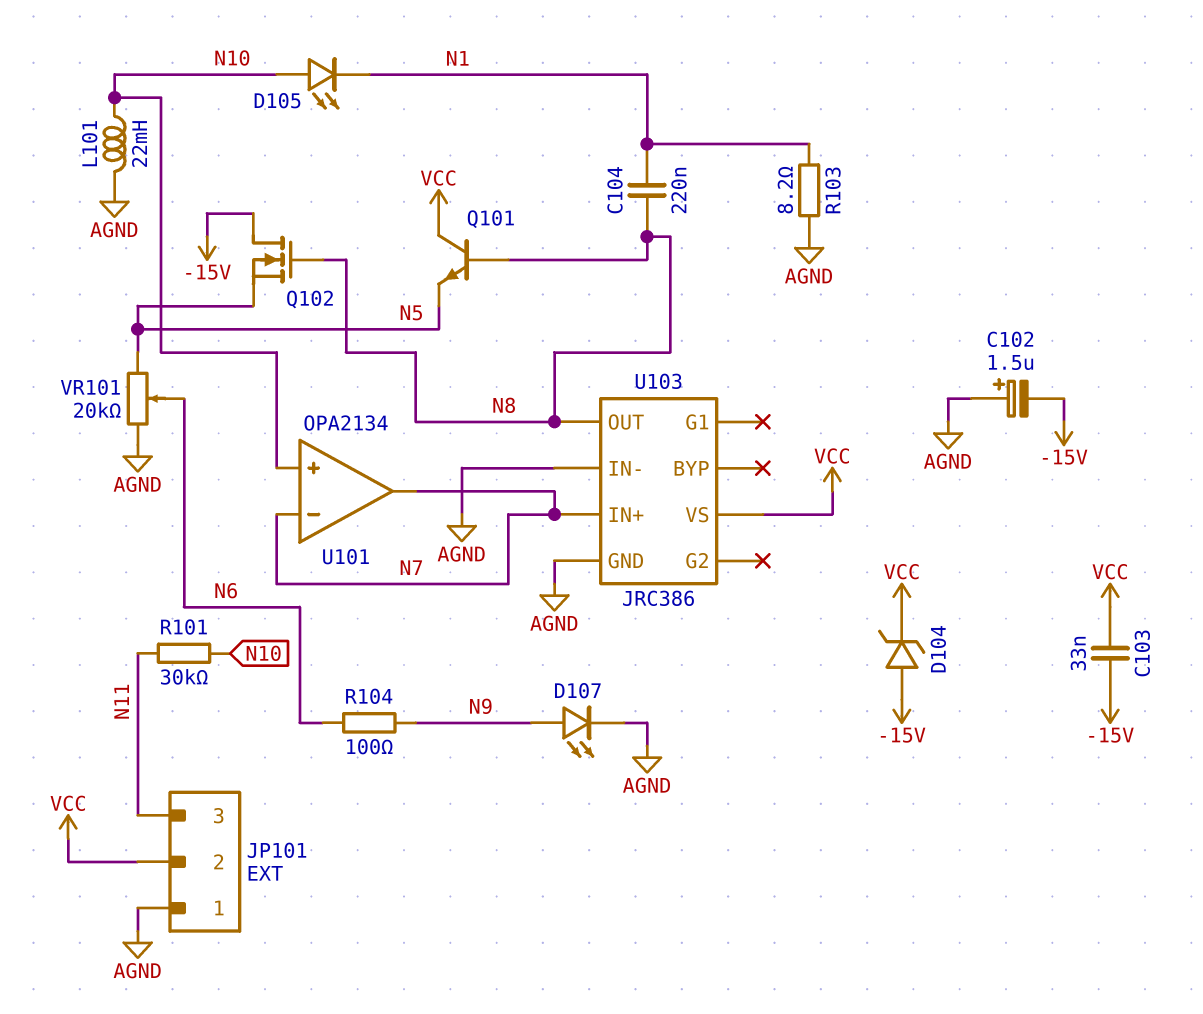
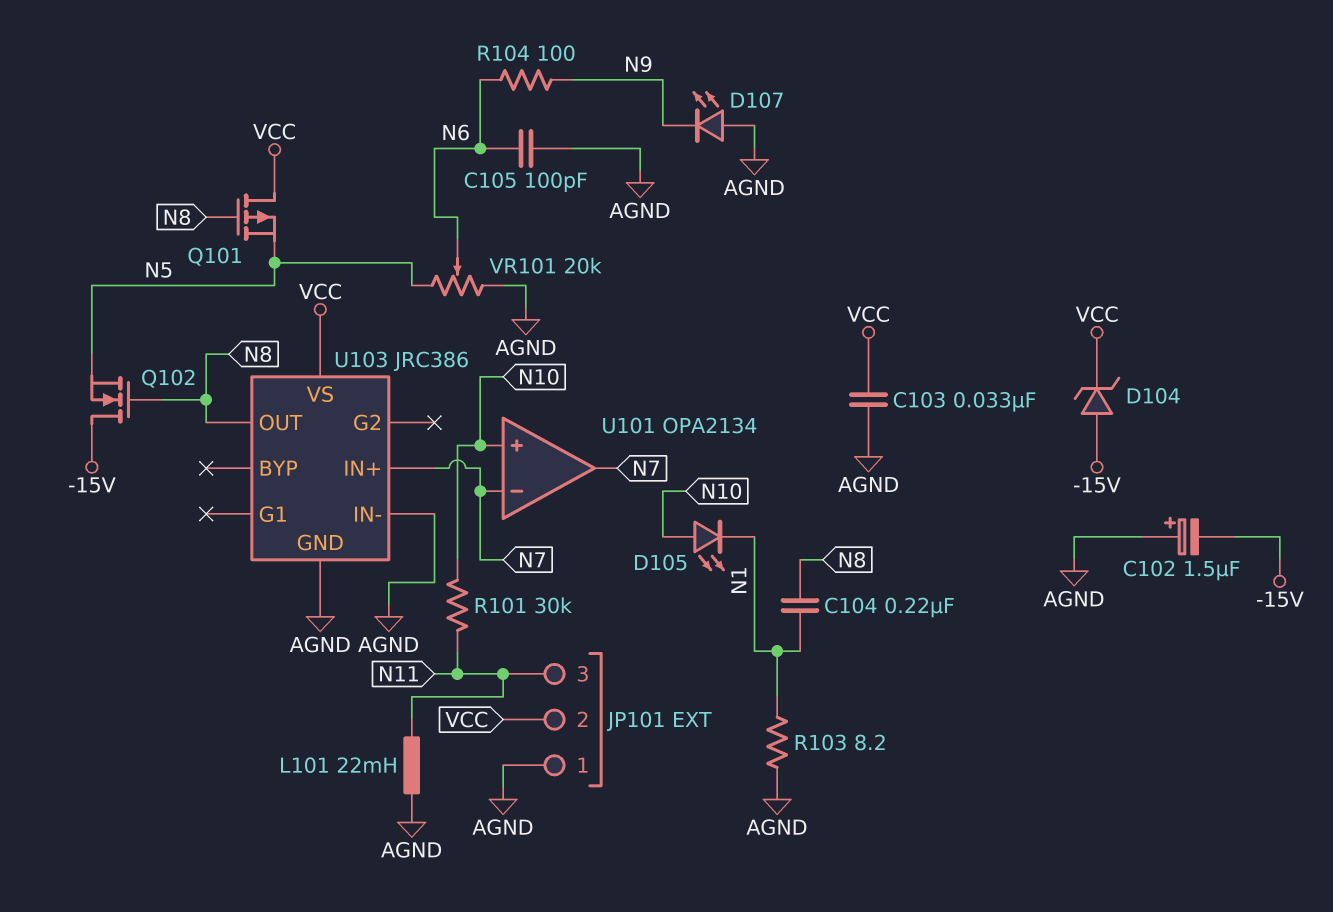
C103: 33nF (-15V, VCC) -> 33nF (AGND, VCC)
C105: none -> 100pF (AGND, N6)
D107: LED (A N9, K AGND) -> LED (A AGND, K N9)
L101: 22mH (AGND, N10) -> 22mH (AGND, N11)
Q101: NPN (B N8, C VCC, E N5) -> PMOS (G N8, D VCC, S N5)

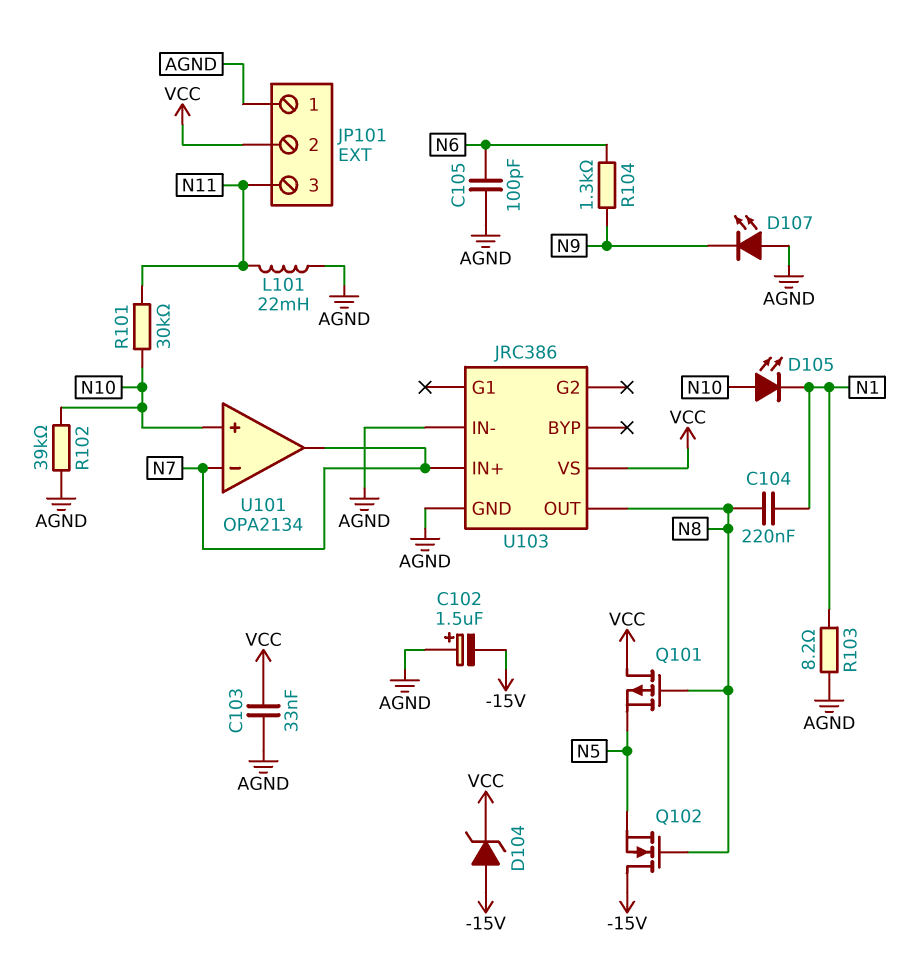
R102: none -> 39k (AGND, N10)
R104: 100 (N6, N9) -> 1.3k (N6, N9)
VR101: 20k (AGND, N5, wiper N6) -> none

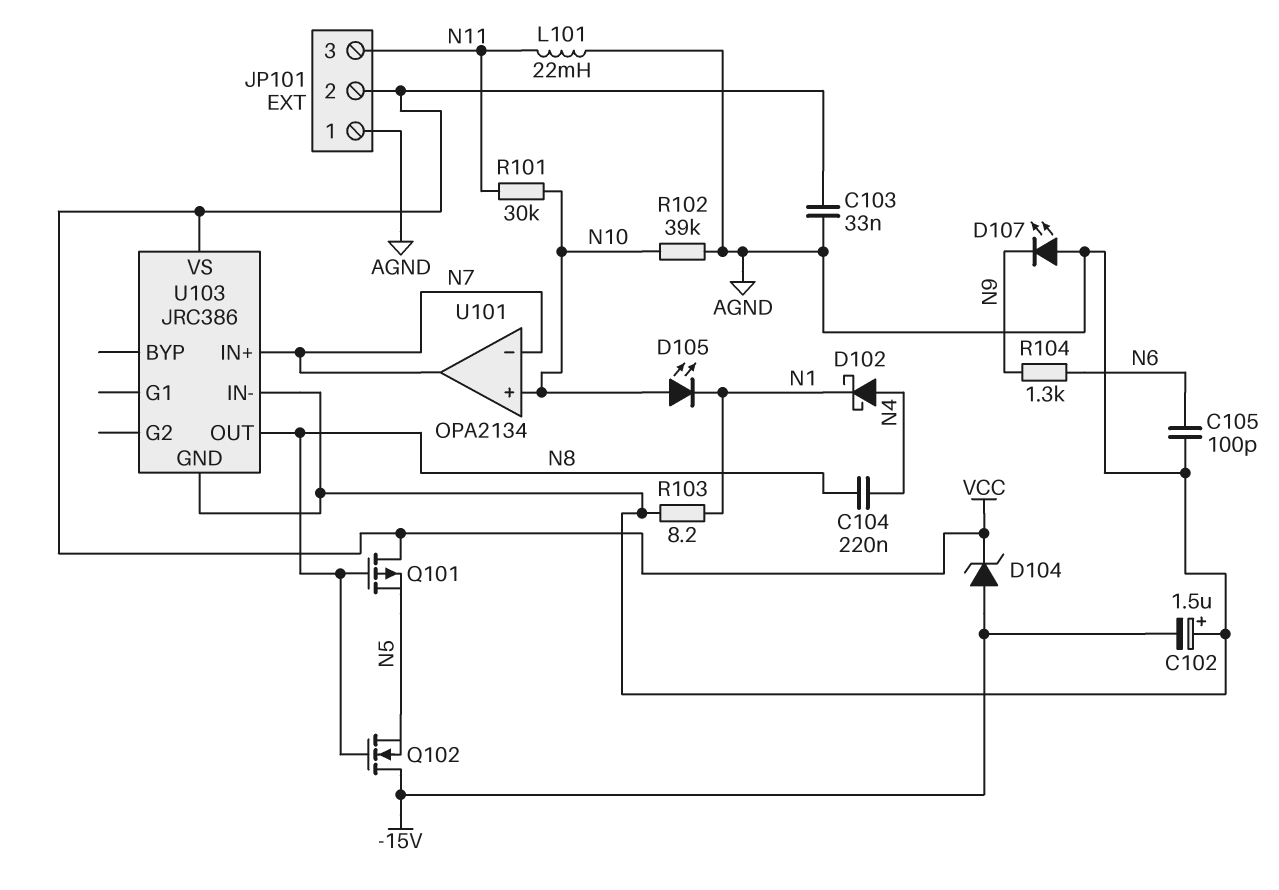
C104: 220nF (N1, N8) -> 220nF (N4, N8)
D102: none -> schottky (A N4, K N1)

